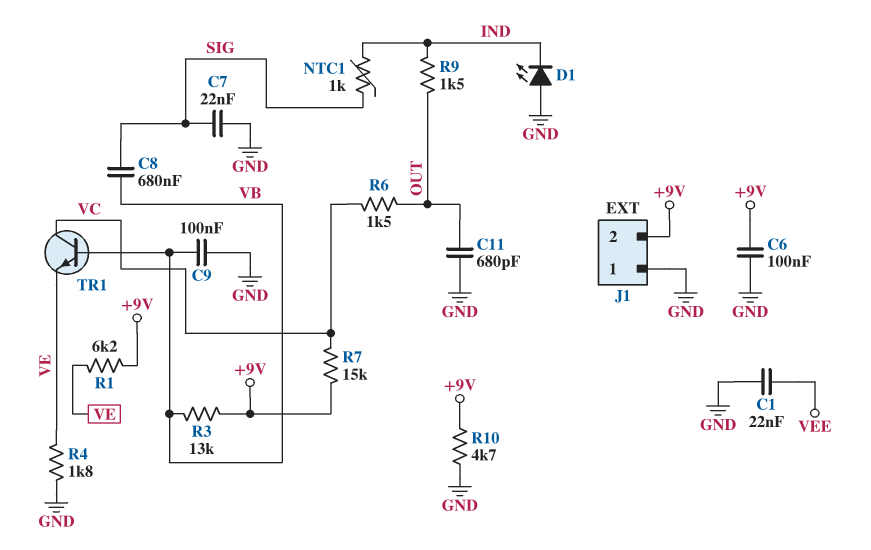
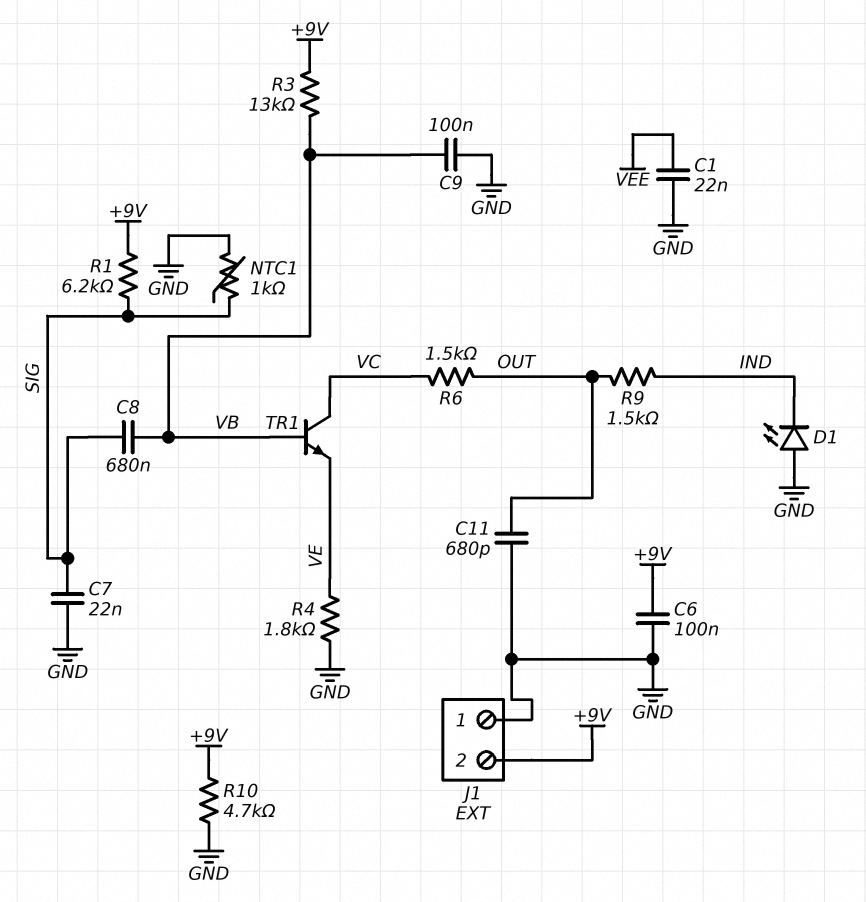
NTC1: 1k (IND, SIG) -> 1k (GND, SIG)
R1: 6.2k (+9V, VE) -> 6.2k (+9V, SIG)
R7: 15k (+9V, VC) -> none

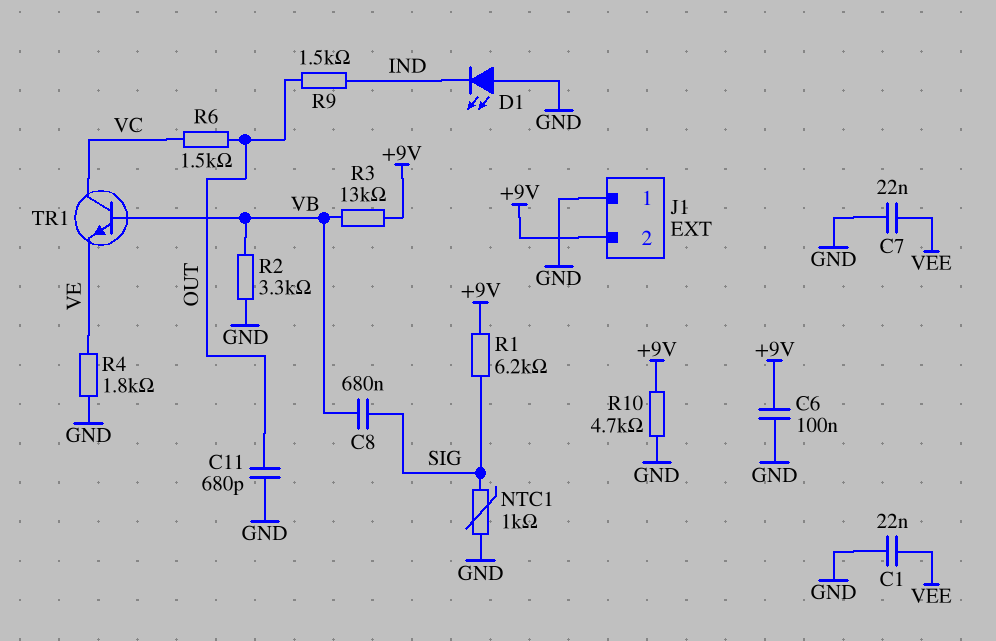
C7: 22nF (GND, SIG) -> 22nF (GND, VEE)
C9: 100nF (GND, VB) -> none
R2: none -> 3.3k (GND, VB)

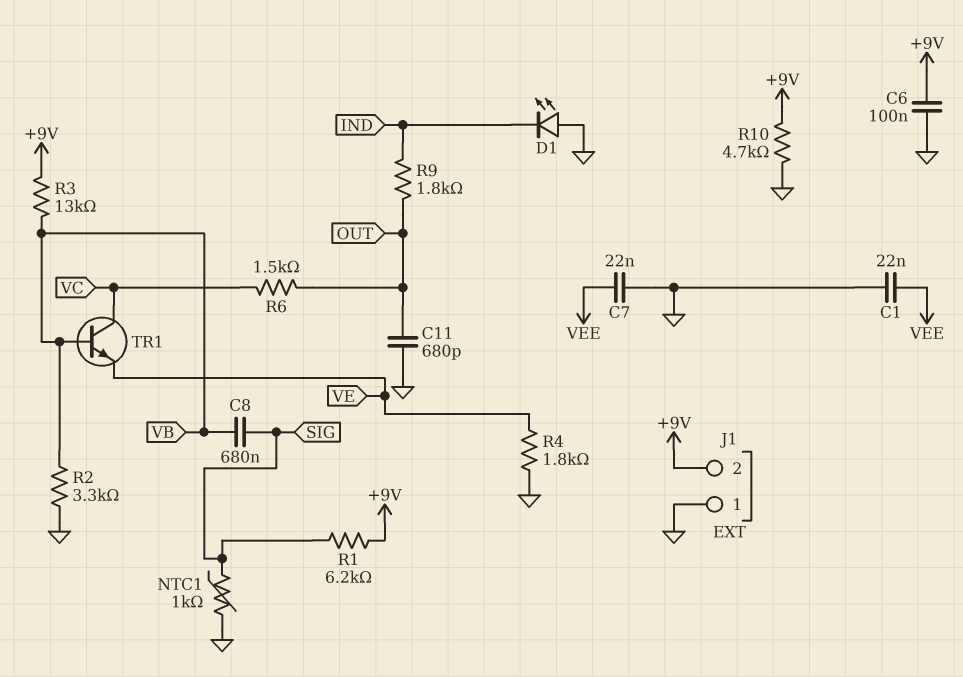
R9: 1.5k (IND, OUT) -> 1.8k (IND, OUT)

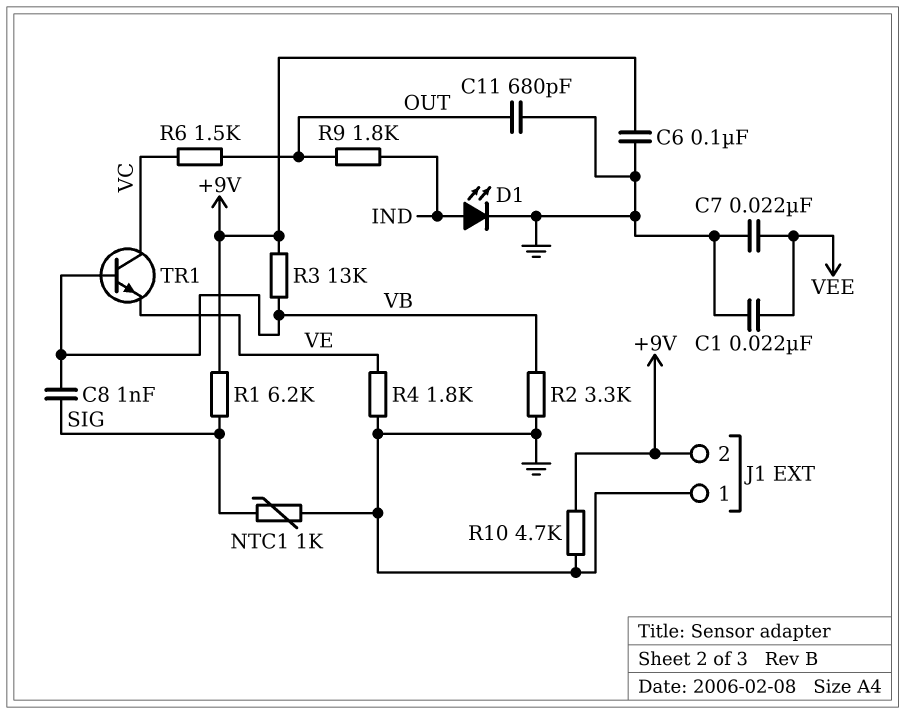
C8: 680nF (SIG, VB) -> 1nF (SIG, VB)
D1: LED (A GND, K IND) -> LED (A IND, K GND)

